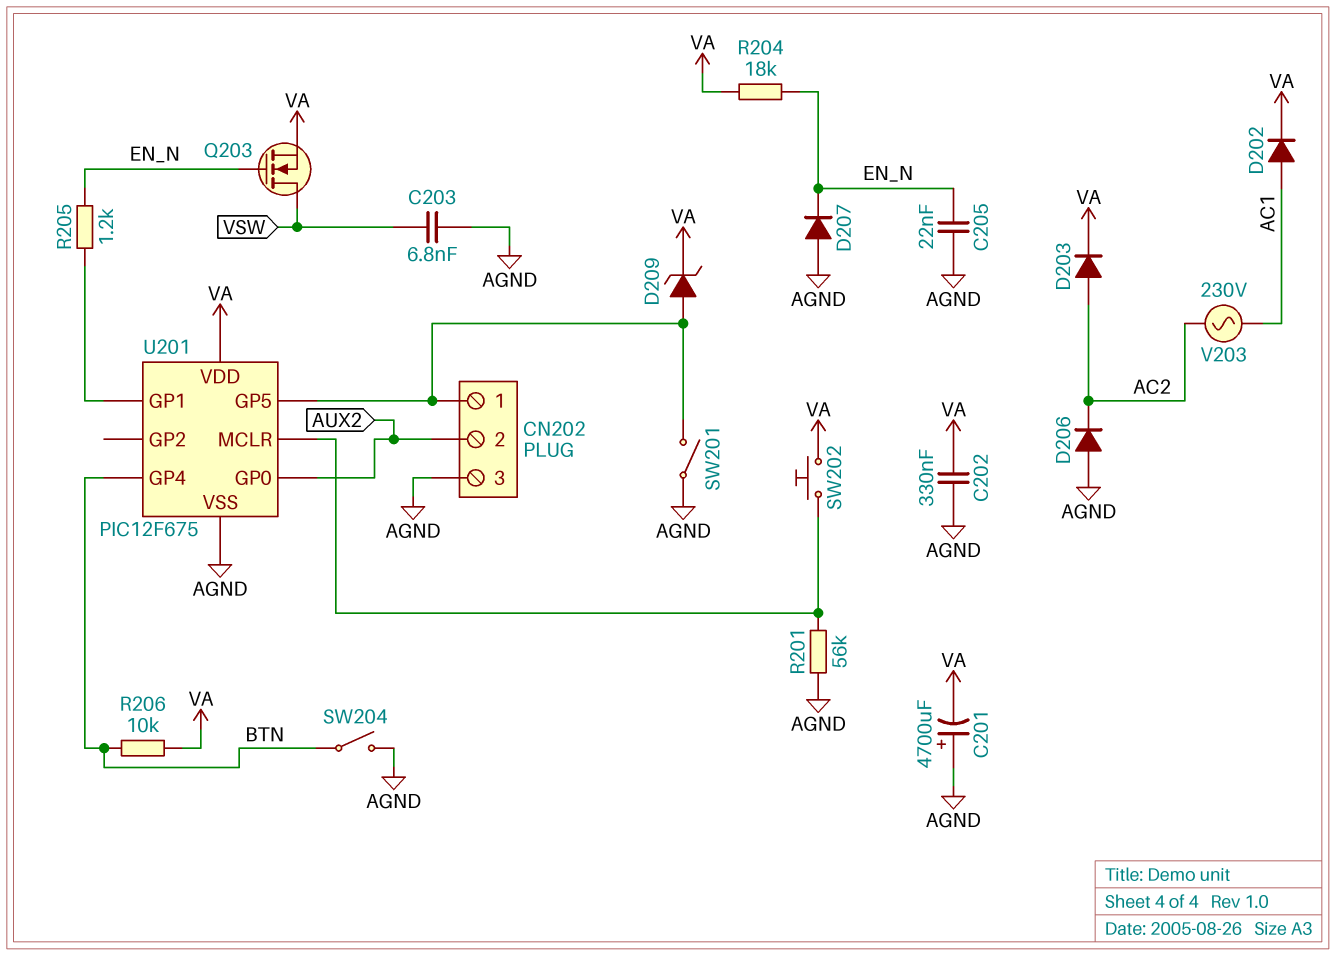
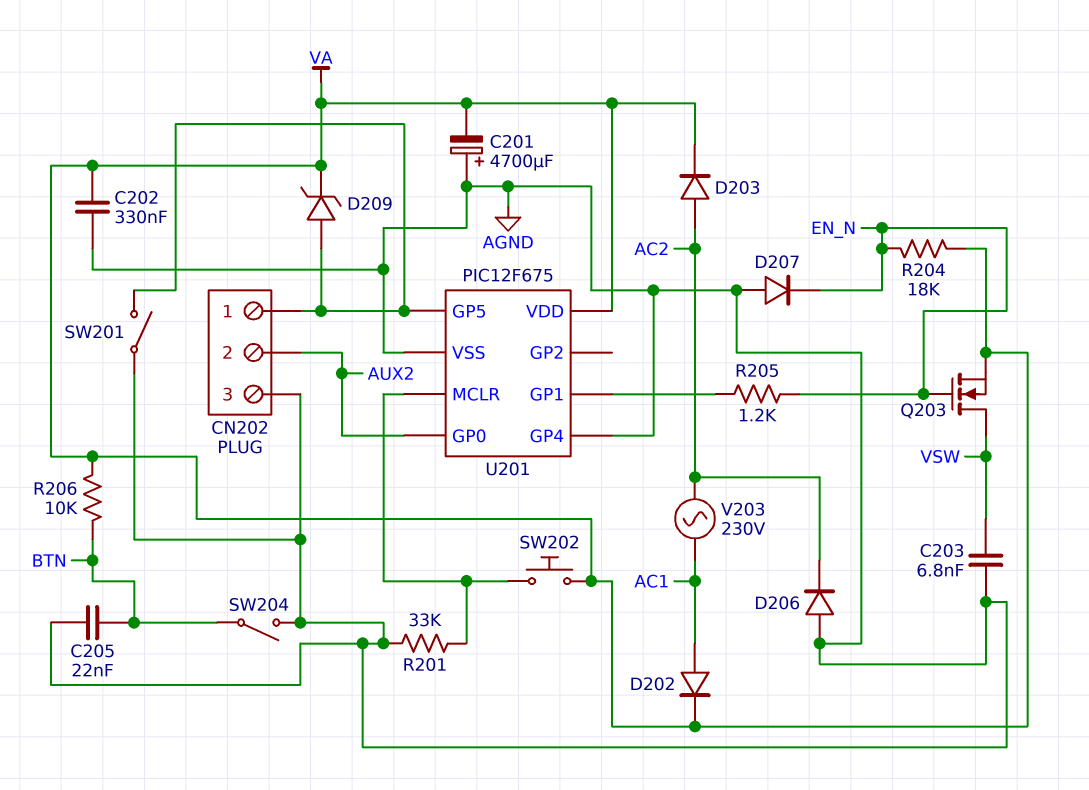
C205: 22nF (AGND, EN_N) -> 22nF (AGND, BTN)
R201: 56k (AGND, U201/MCLR) -> 33k (AGND, U201/MCLR)
U201 pin GP4: BTN -> AGND

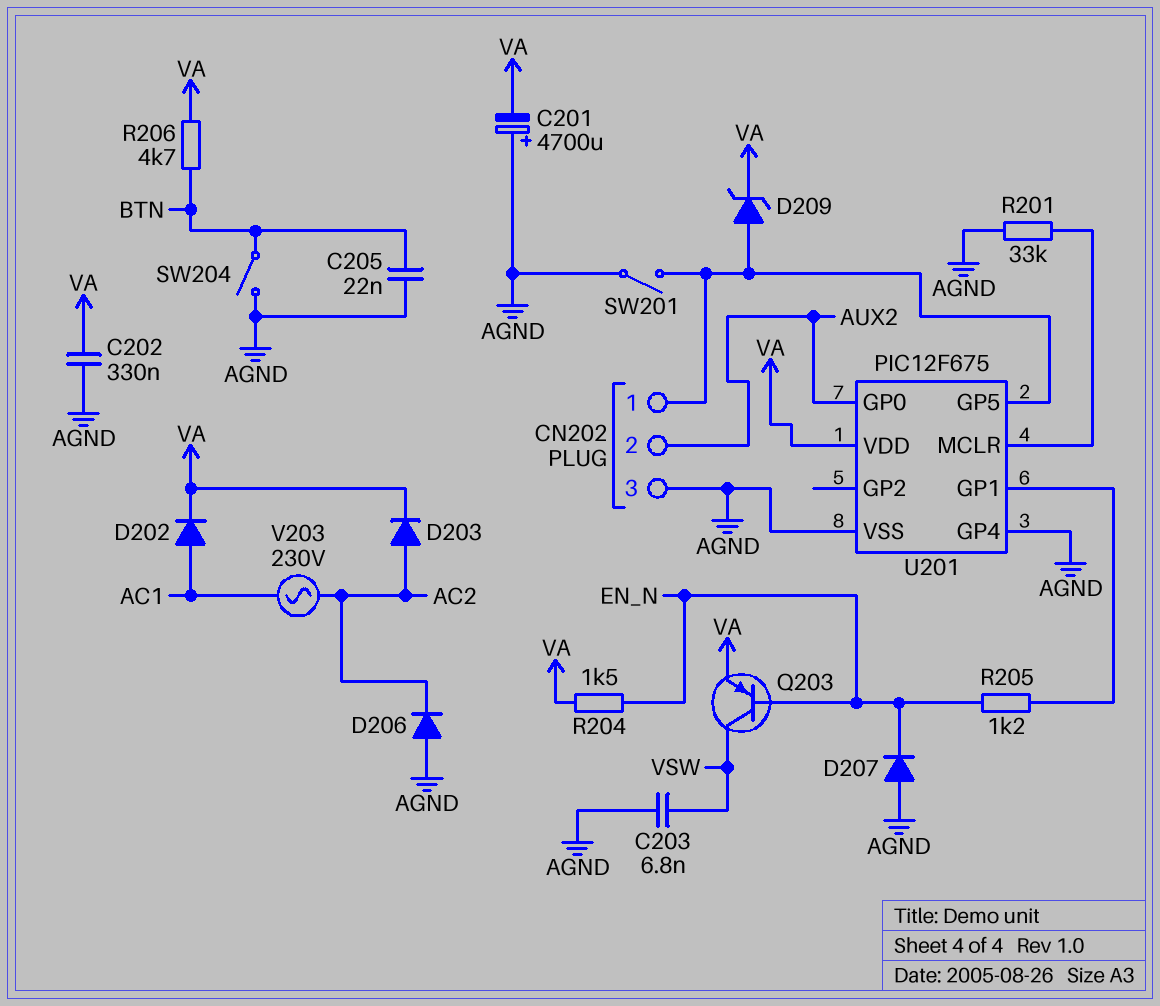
Q203: NMOS (G EN_N, D VSW, S VA) -> PNP (B EN_N, C VSW, E VA)
R204: 18k (EN_N, VA) -> 1.5k (EN_N, VA)
R206: 10k (BTN, VA) -> 4.7k (BTN, VA)
SW202: button (U201/MCLR, VA) -> none

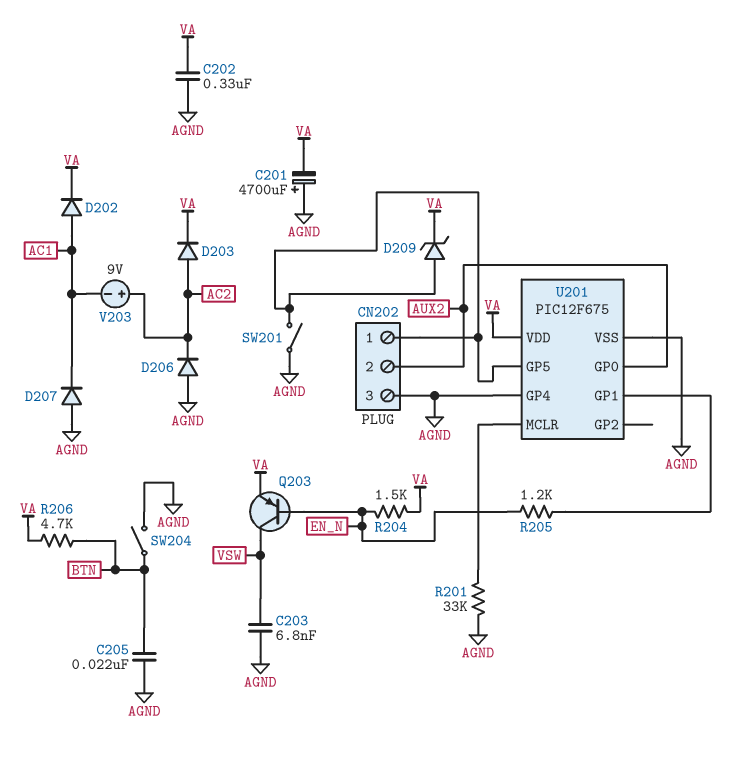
D207: diode (A AGND, K EN_N) -> diode (A AGND, K AC1)
V203: AC 230V (AC1, AC2) -> 9V (plus AC2, minus AC1)

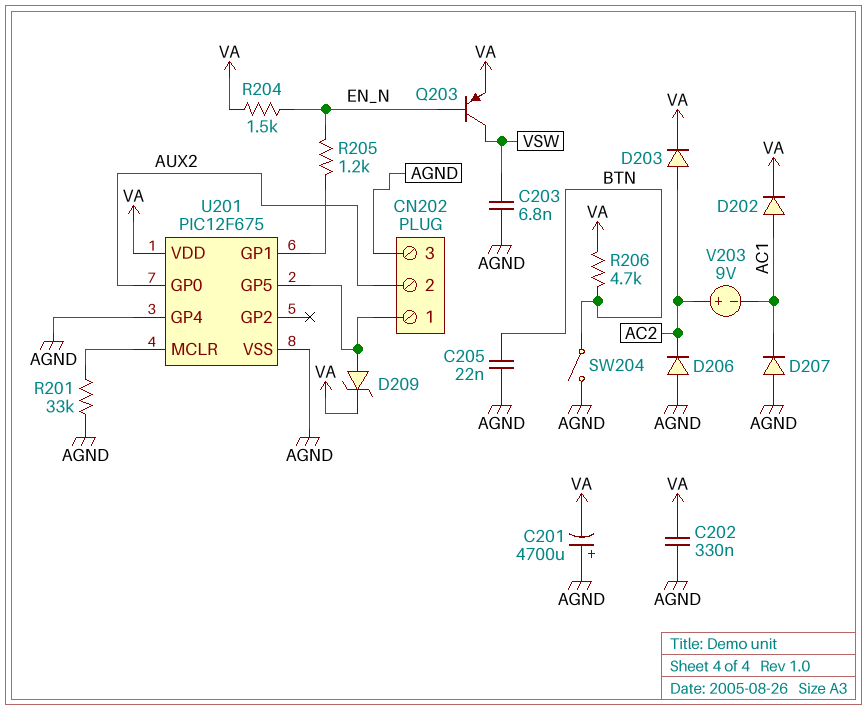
SW201: switch (AGND, CN202/1) -> none

